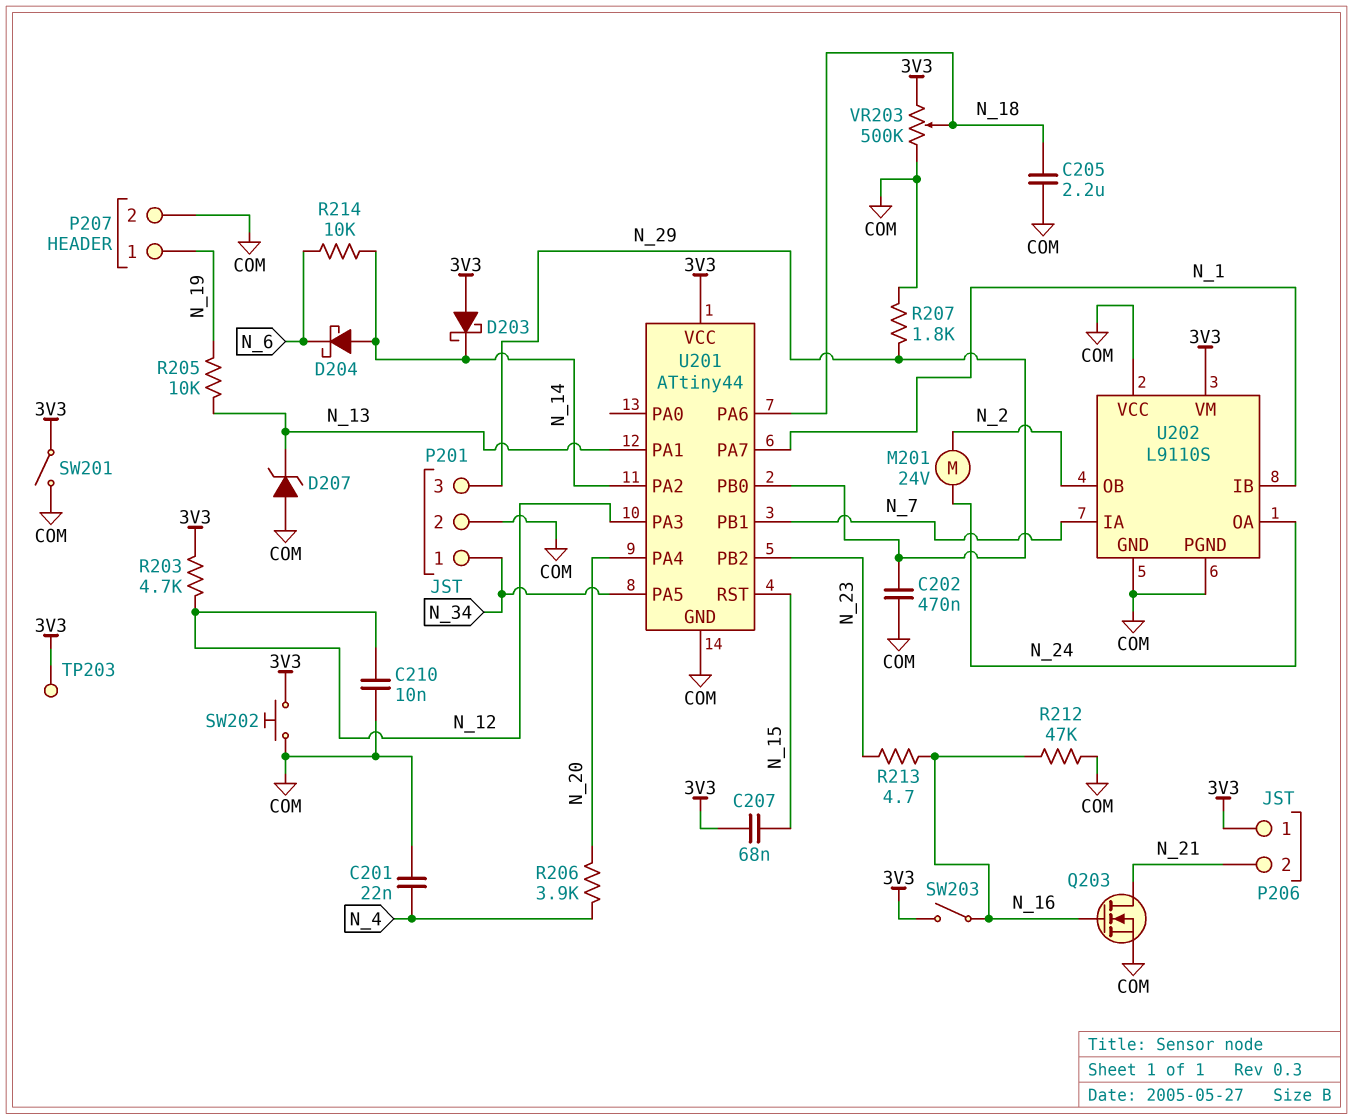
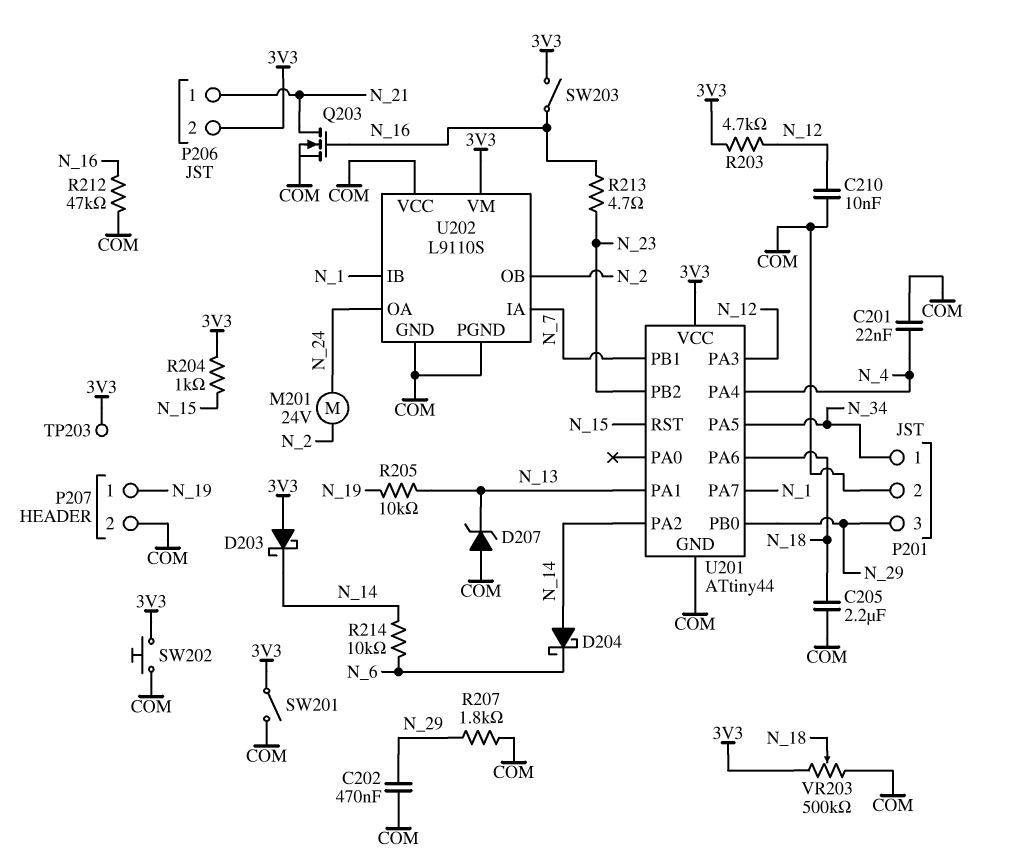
C207: 68nF (3V3, N_15) -> none
P206 pin 1: 3V3 -> N_21
P206 pin 2: N_21 -> 3V3
R204: none -> 1k (3V3, N_15)
R206: 3.9k (N_4, N_20) -> none
U201 pin PA4: N_20 -> N_4

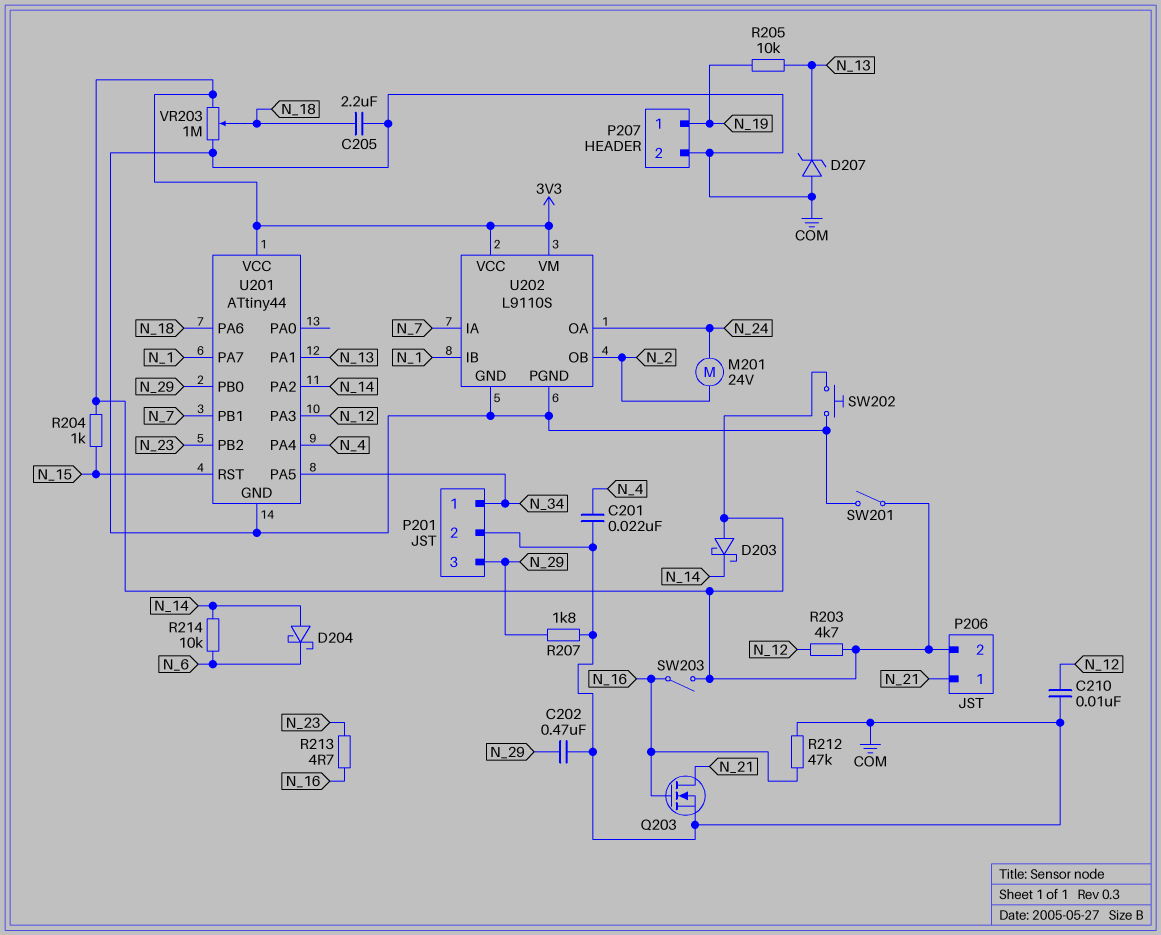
TP203: test point (3V3) -> none
U202 pin VCC: COM -> 3V3
VR203: 500k (3V3, COM, wiper N_18) -> 1M (3V3, COM, wiper N_18)

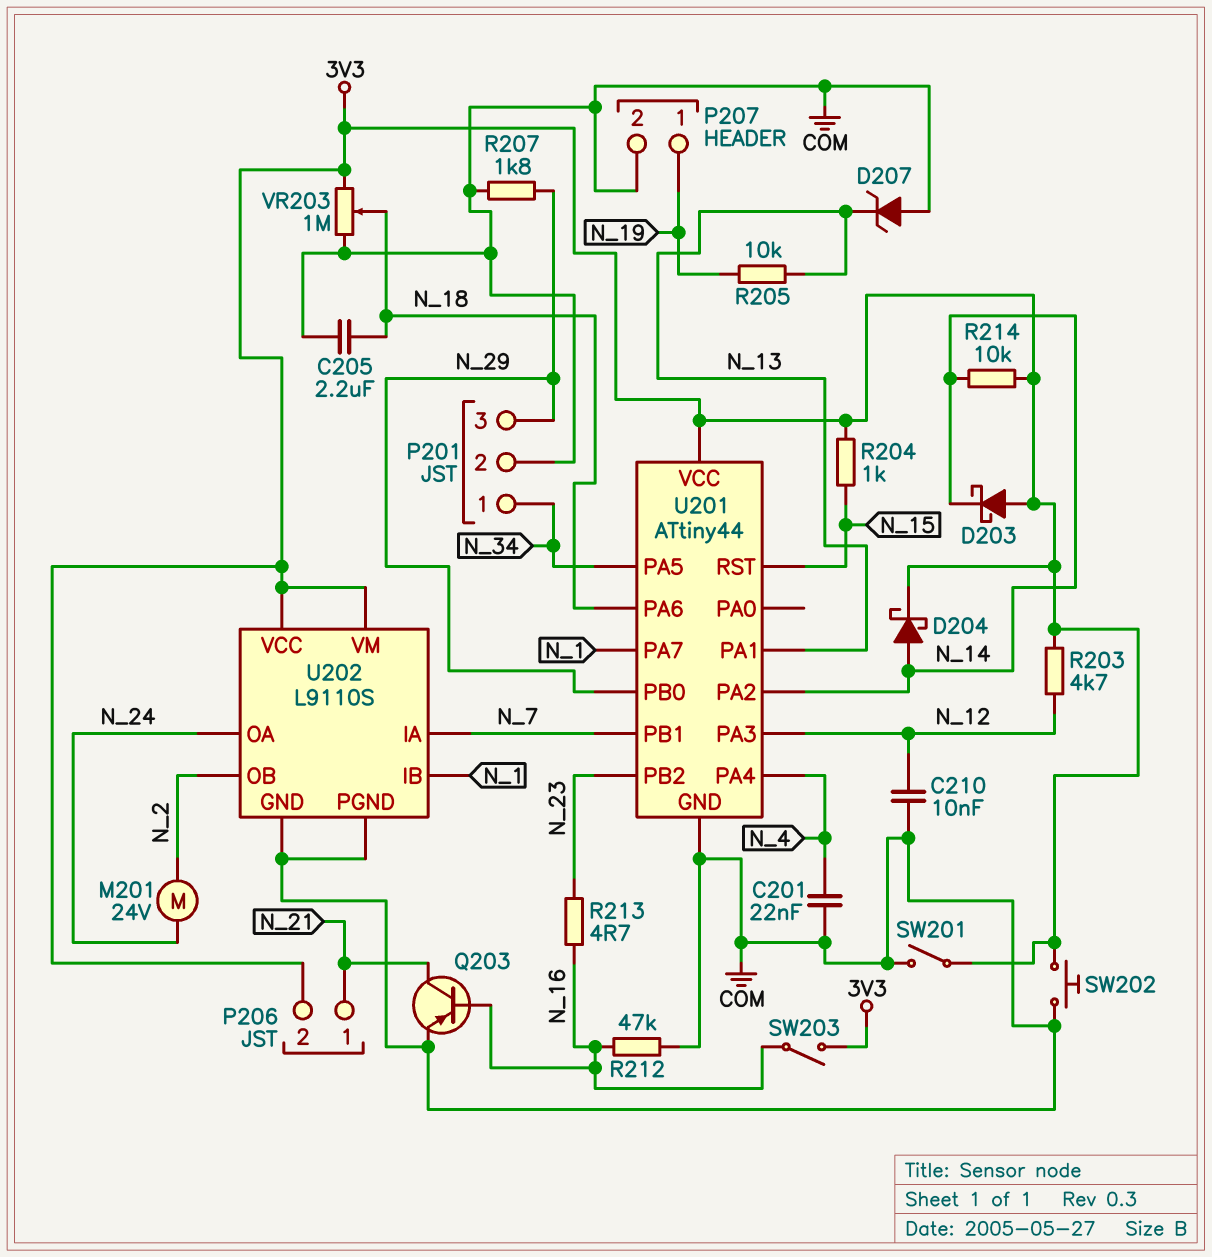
C202: 470nF (COM, N_29) -> none
D204: schottky (A N_14, K N_6) -> schottky (A N_14, K 3V3)
Q203: NMOS (G N_16, D N_21, S COM) -> PNP (B N_16, C N_21, E COM)
R214: 10k (N_6, N_14) -> 10k (3V3, N_14)

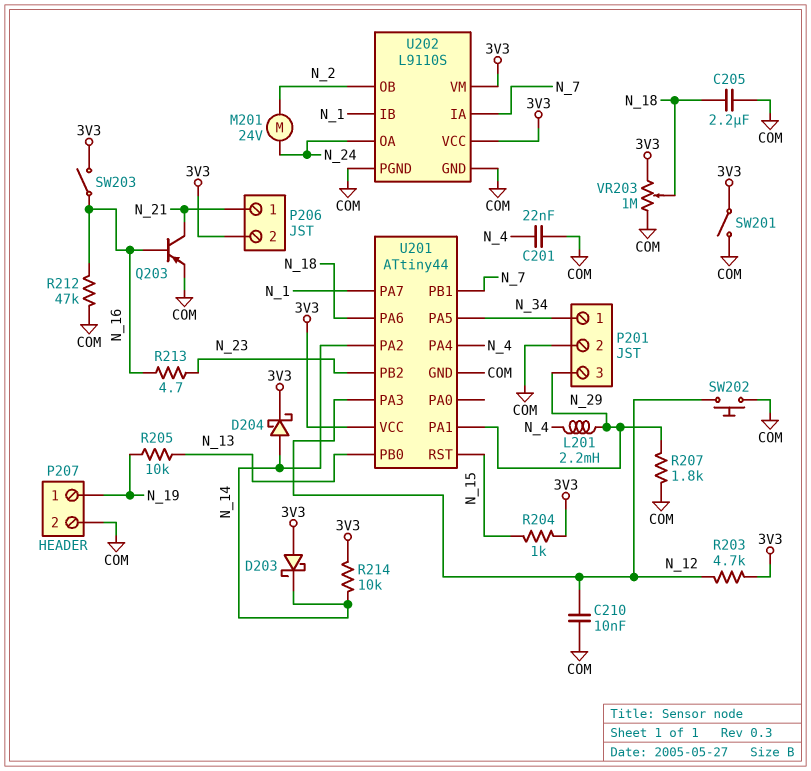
D207: zener (A COM, K N_13) -> none
L201: none -> 2.2mH (N_4, N_29)
SW202: button (3V3, COM) -> button (COM, N_12)
U201 pin PA1: N_13 -> N_29
U201 pin PB0: N_29 -> N_13

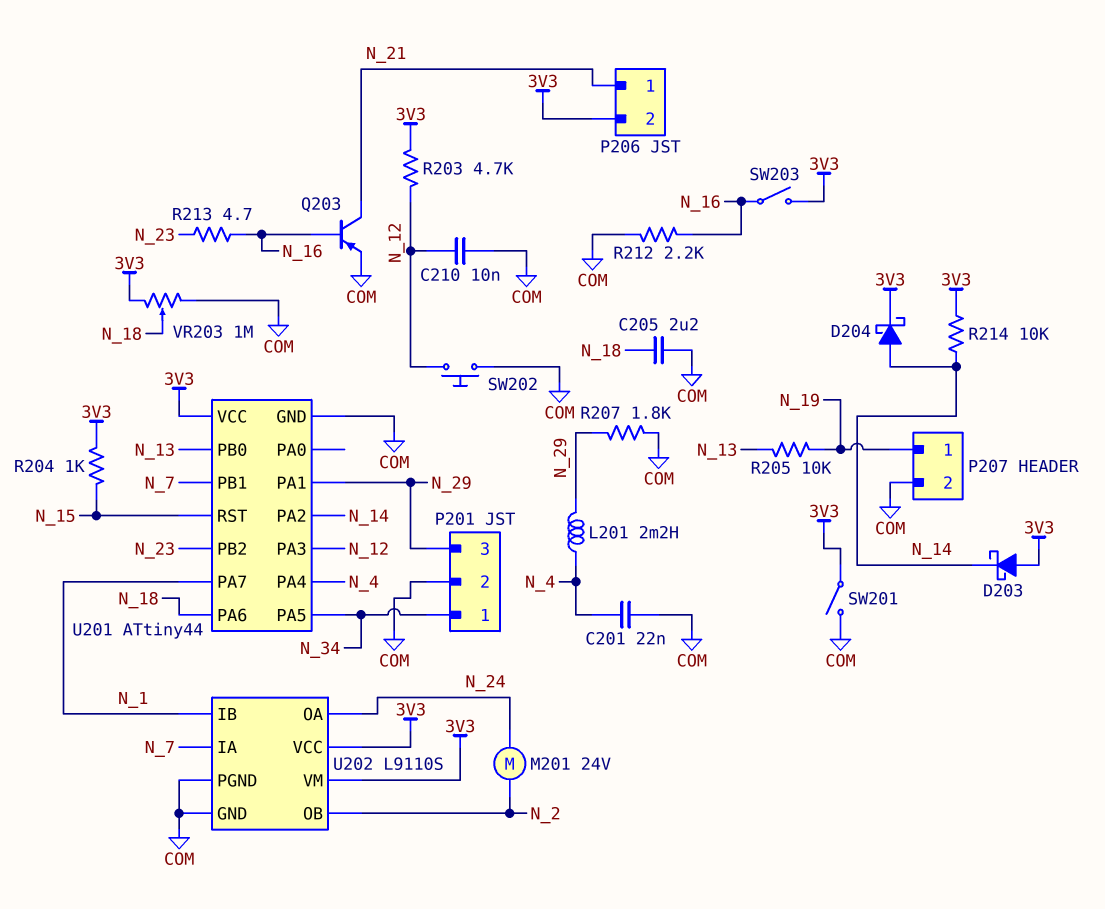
R212: 47k (COM, N_16) -> 2.2k (COM, N_16)

